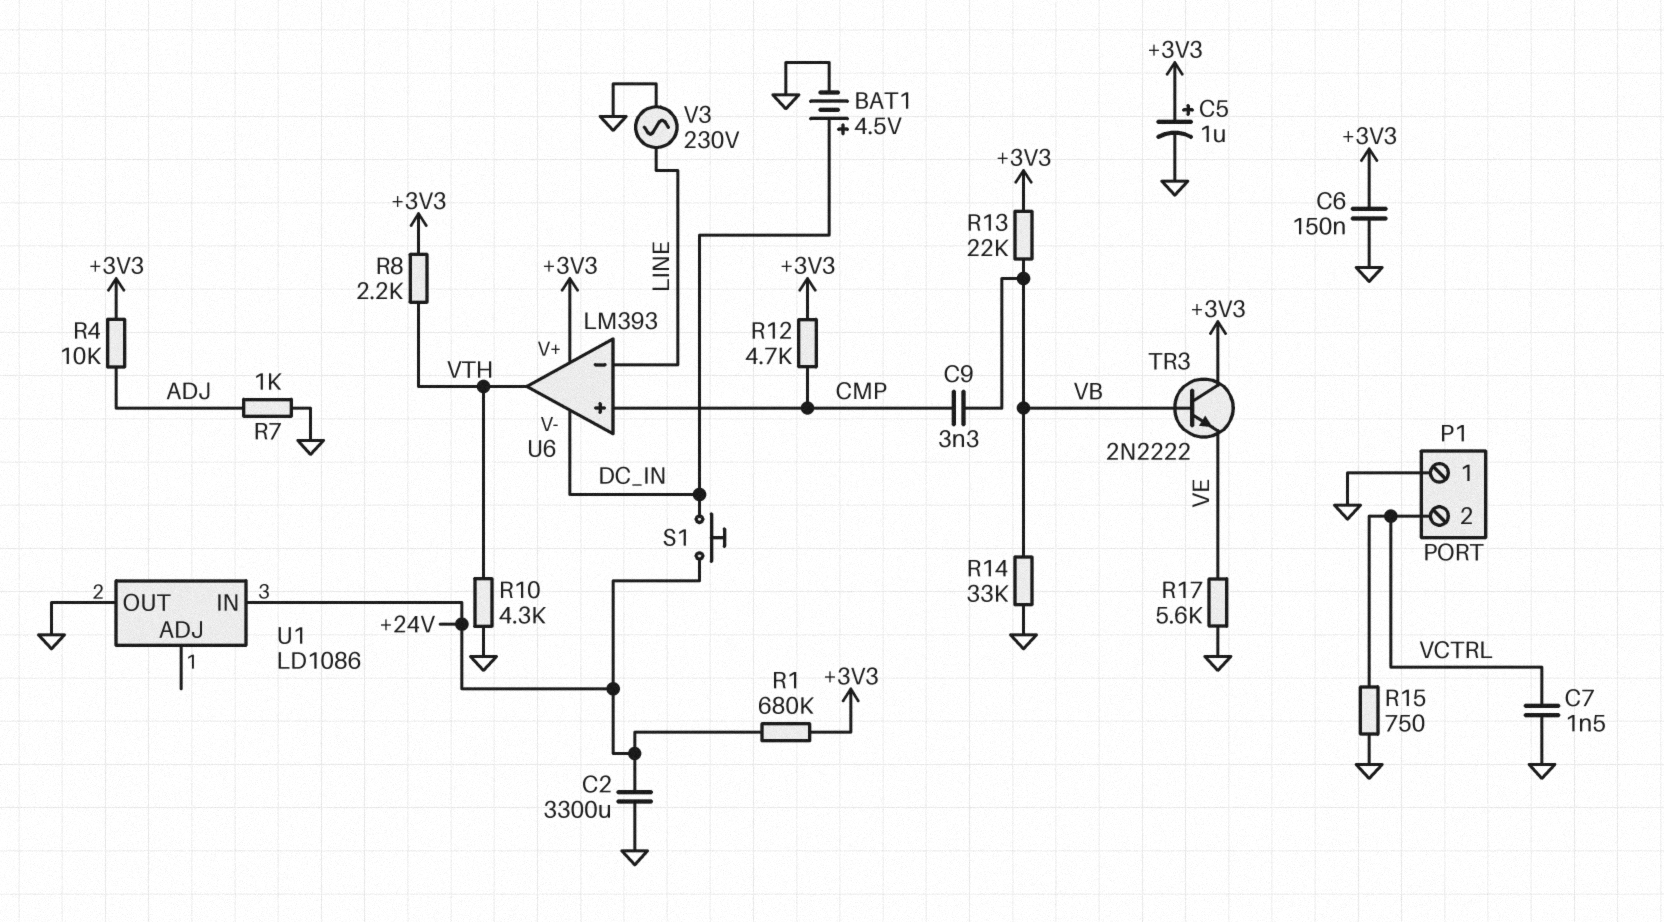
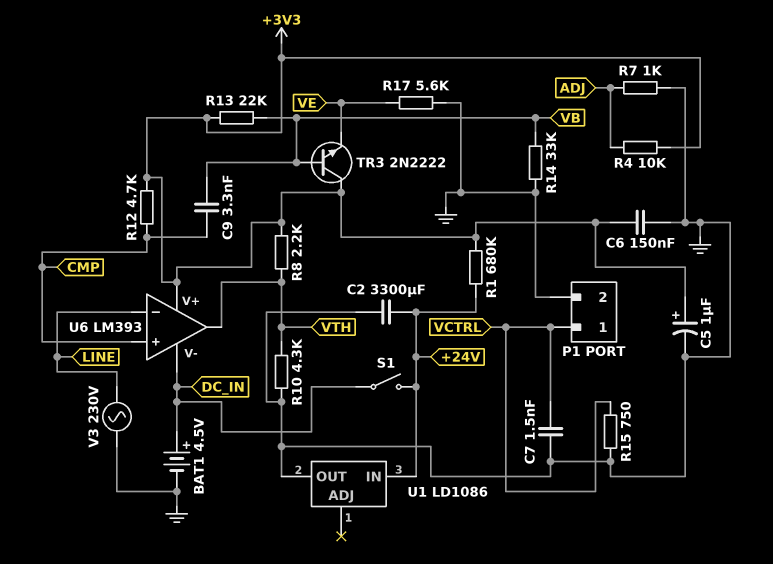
P1 pin 1: GND -> VCTRL
P1 pin 2: VCTRL -> GND
S1: button (+24V, DC_IN) -> switch (+24V, DC_IN)

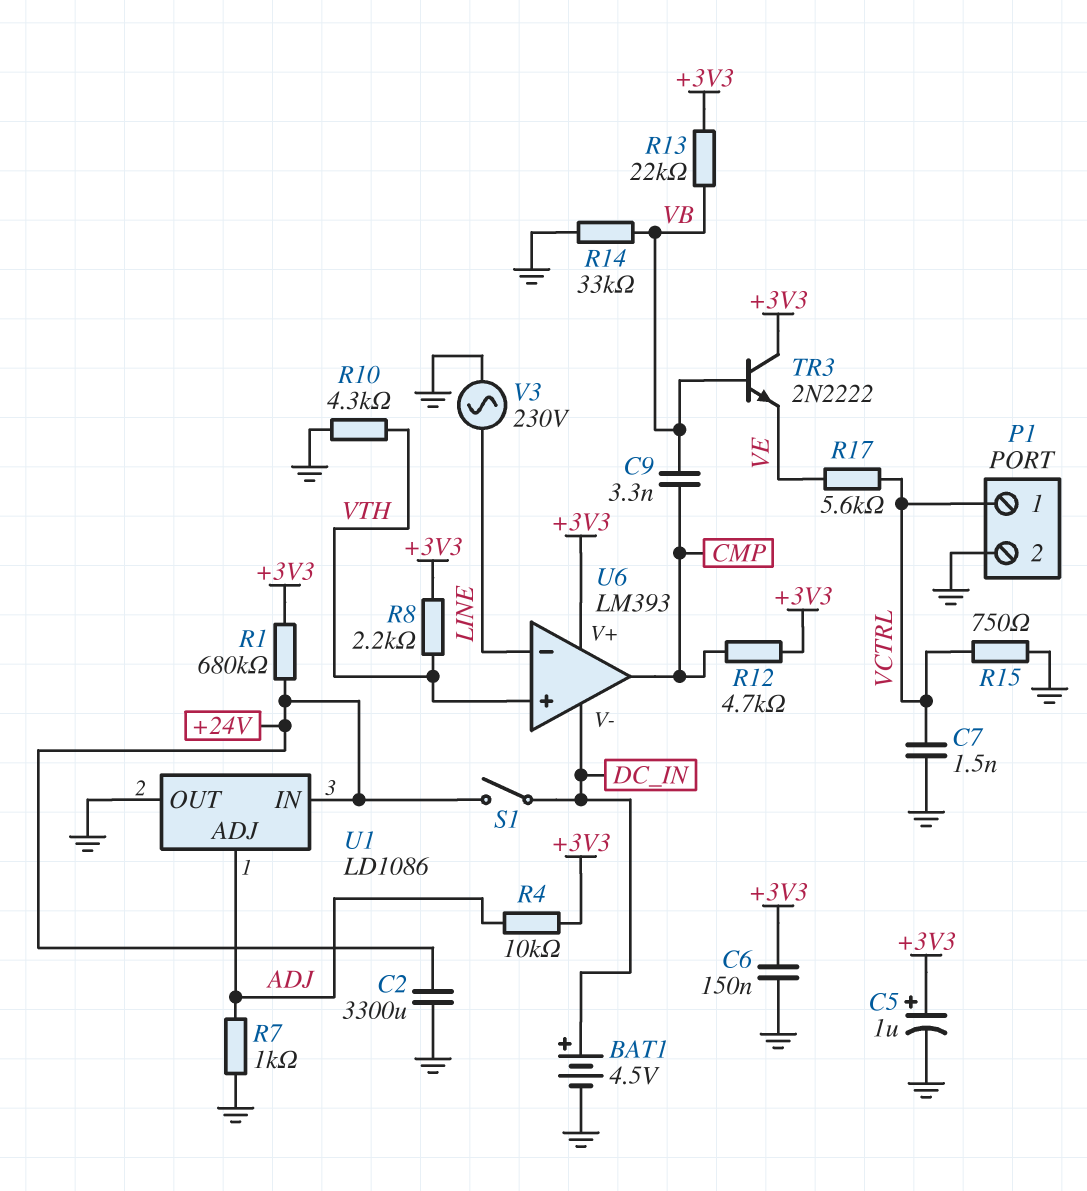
R17: 5.6k (GND, VE) -> 5.6k (VCTRL, VE)
U1 pin ADJ: none -> ADJ
U6 pin in+: CMP -> VTH
U6 pin out: VTH -> CMP

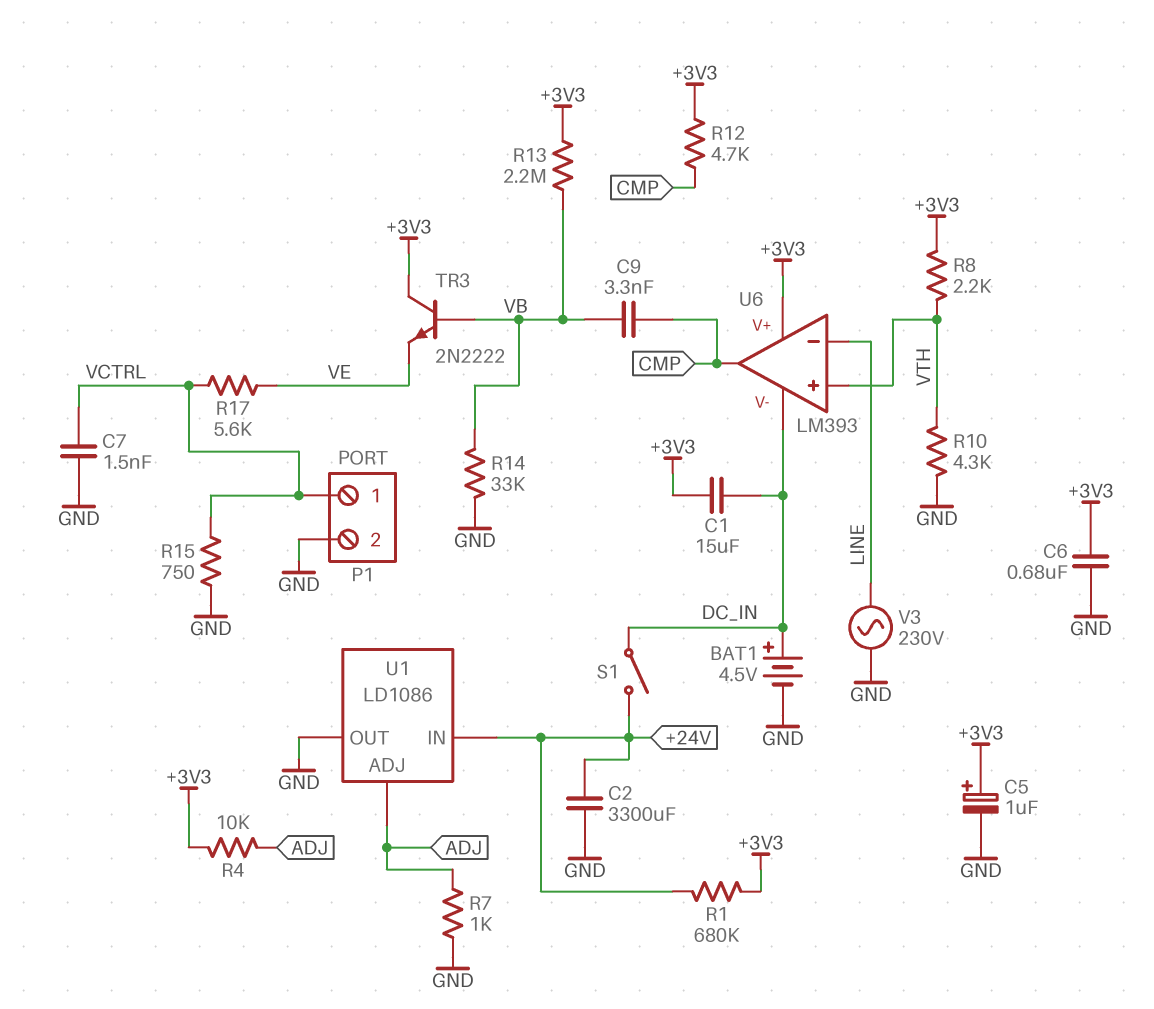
C1: none -> 15uF (+3V3, DC_IN)
C6: 150nF (+3V3, GND) -> 680nF (+3V3, GND)
R13: 22k (+3V3, VB) -> 2.2M (+3V3, VB)

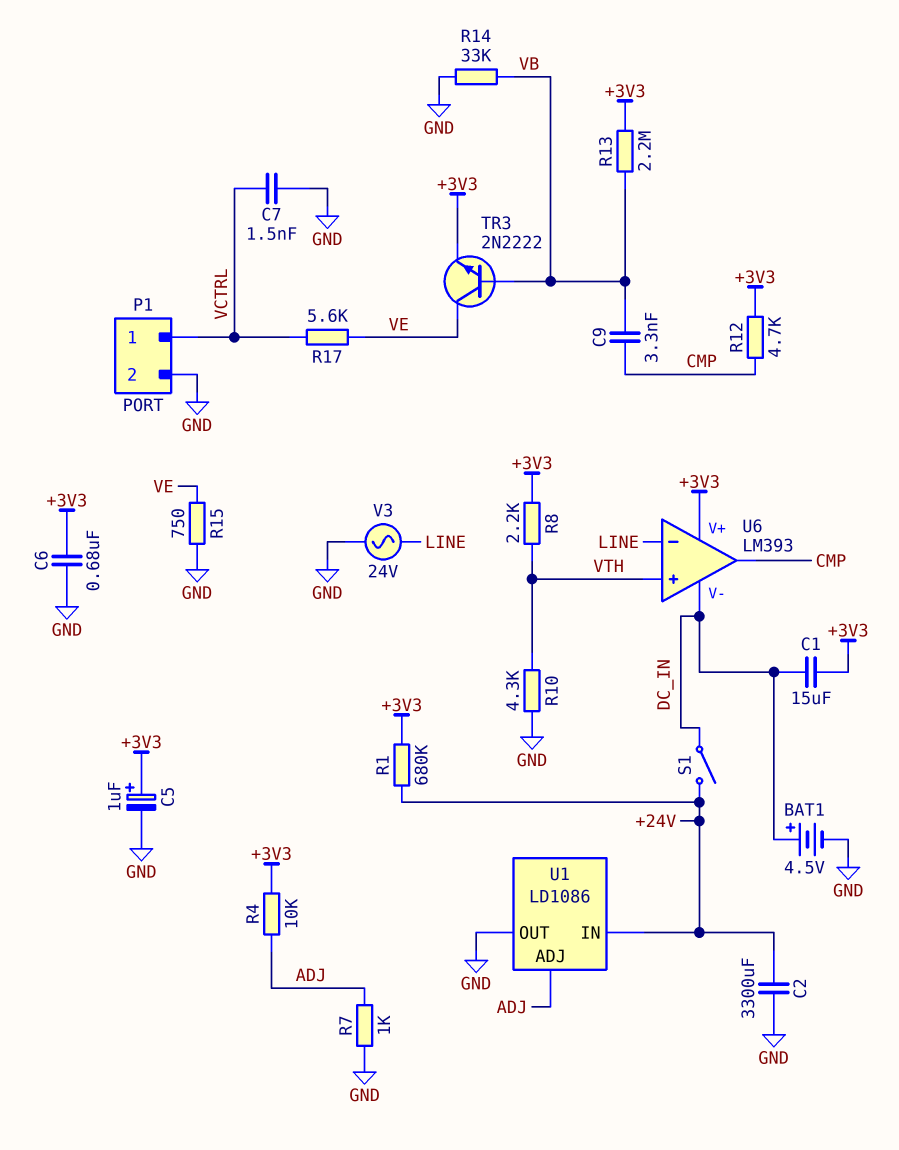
R15: 750 (GND, VCTRL) -> 750 (GND, VE)
TR3: NPN 2N2222 (B VB, C +3V3, E VE) -> NPN 2N2222 (B VB, C VE, E +3V3)
V3: AC 230V (GND, LINE) -> AC 24V (GND, LINE)

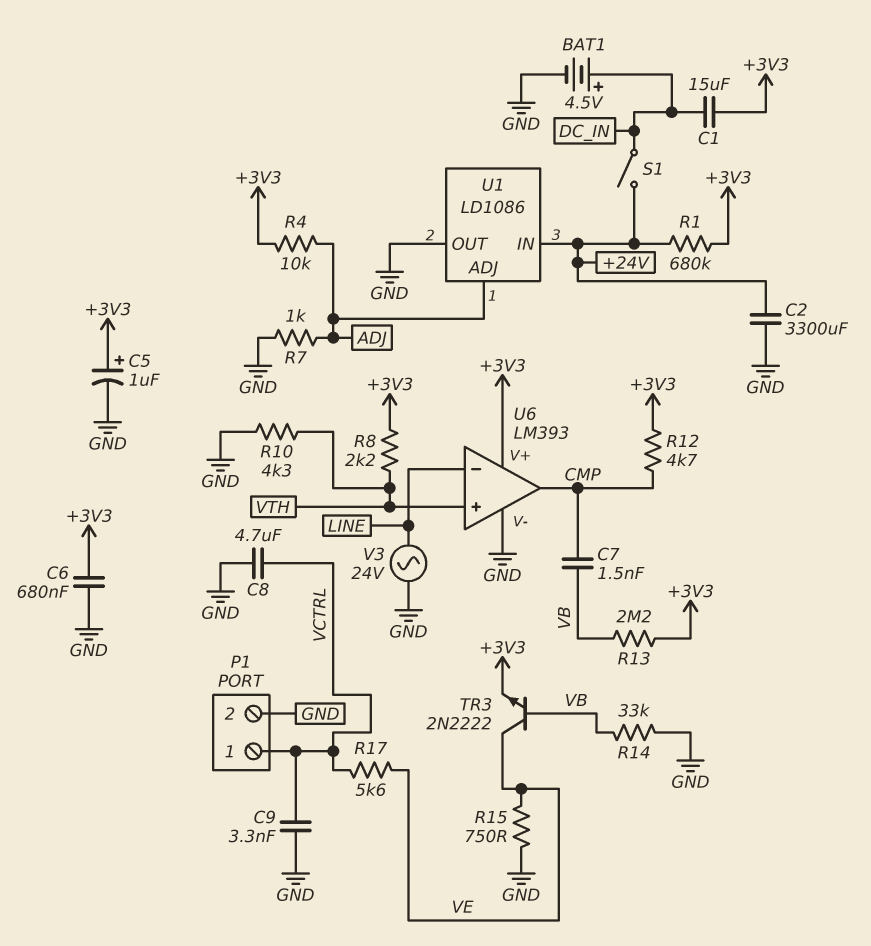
C7: 1.5nF (GND, VCTRL) -> 1.5nF (CMP, VB)
C8: none -> 4.7uF (GND, VCTRL)
C9: 3.3nF (CMP, VB) -> 3.3nF (GND, VCTRL)
U6 pin V-: DC_IN -> GND

